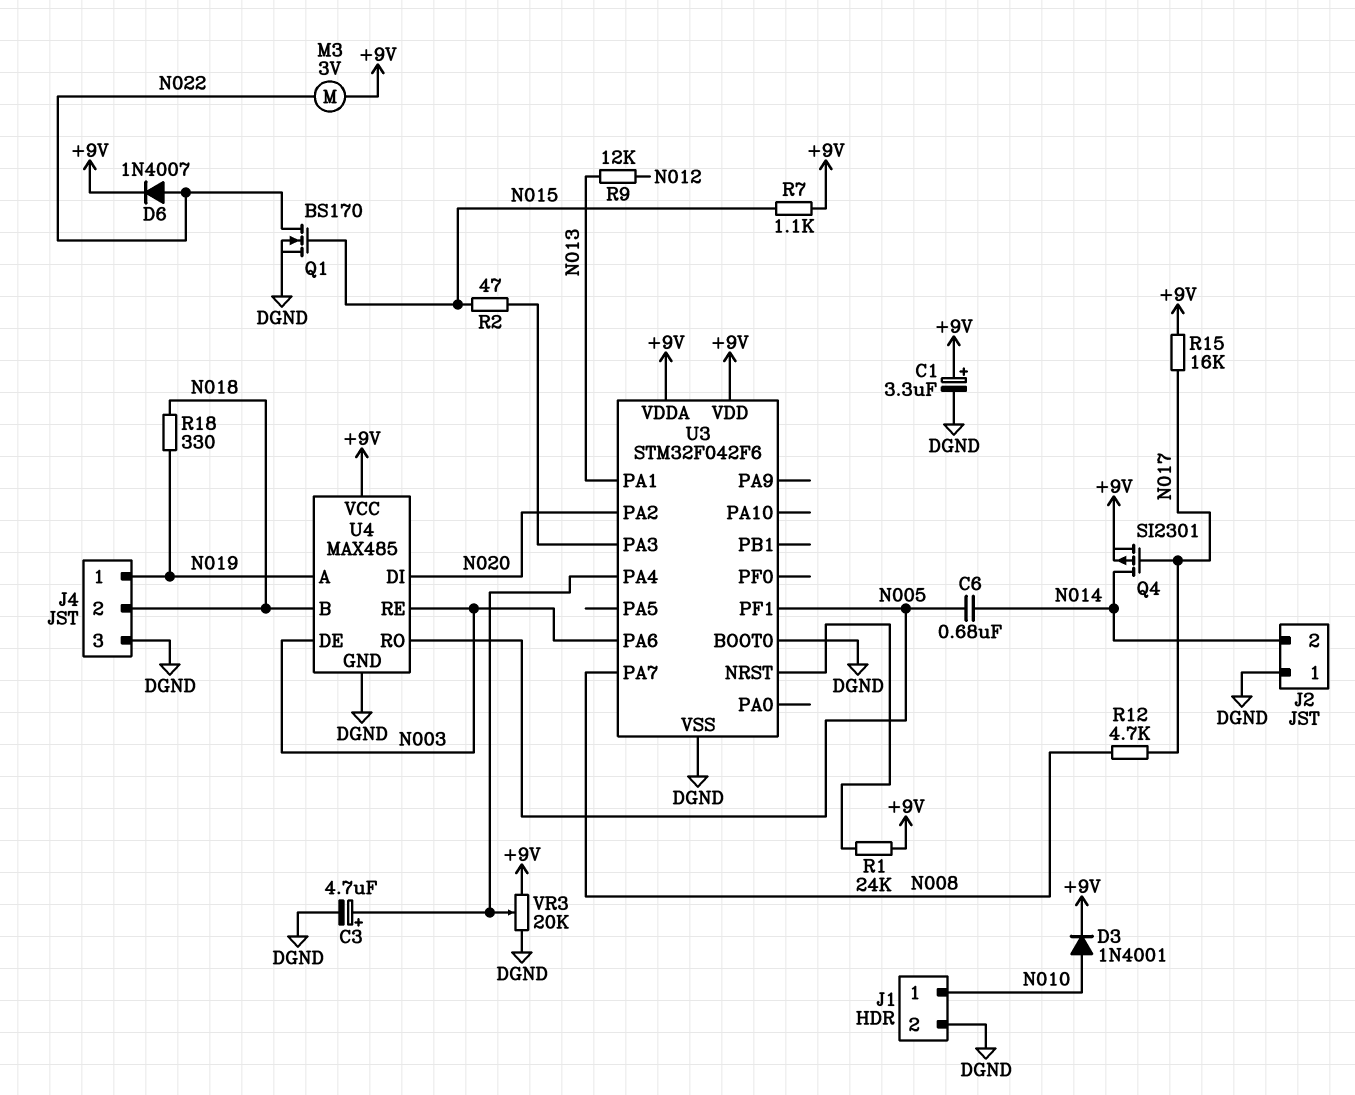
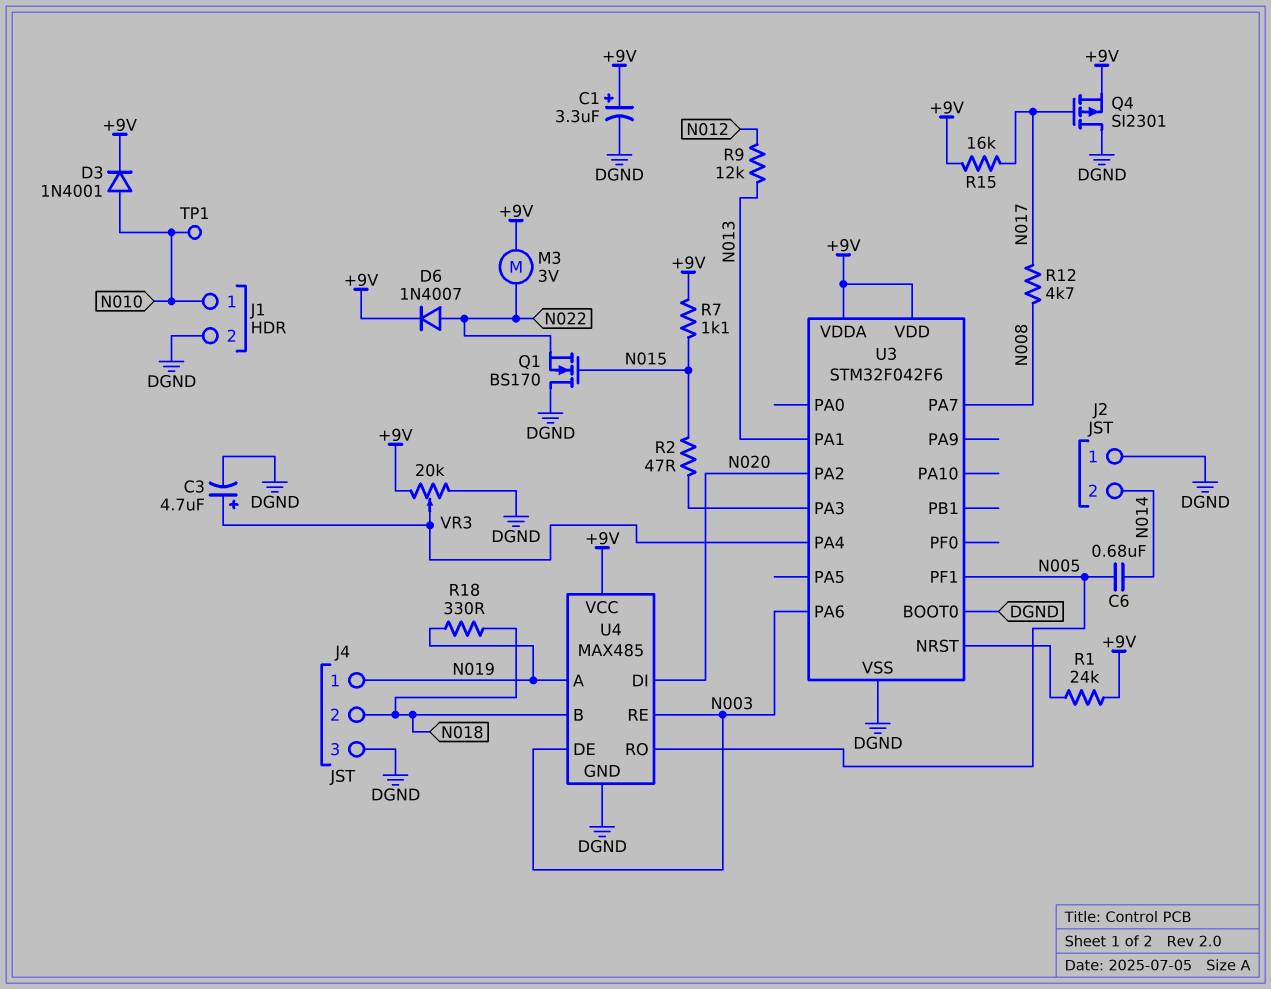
Q1: NMOS BS170 (G N015, D N022, S DGND) -> NMOS BS170 (G N015, D DGND, S N022)
Q4: PMOS SI2301 (G N017, D N014, S +9V) -> PMOS SI2301 (G N017, D DGND, S +9V)
TP1: none -> test point (N010)

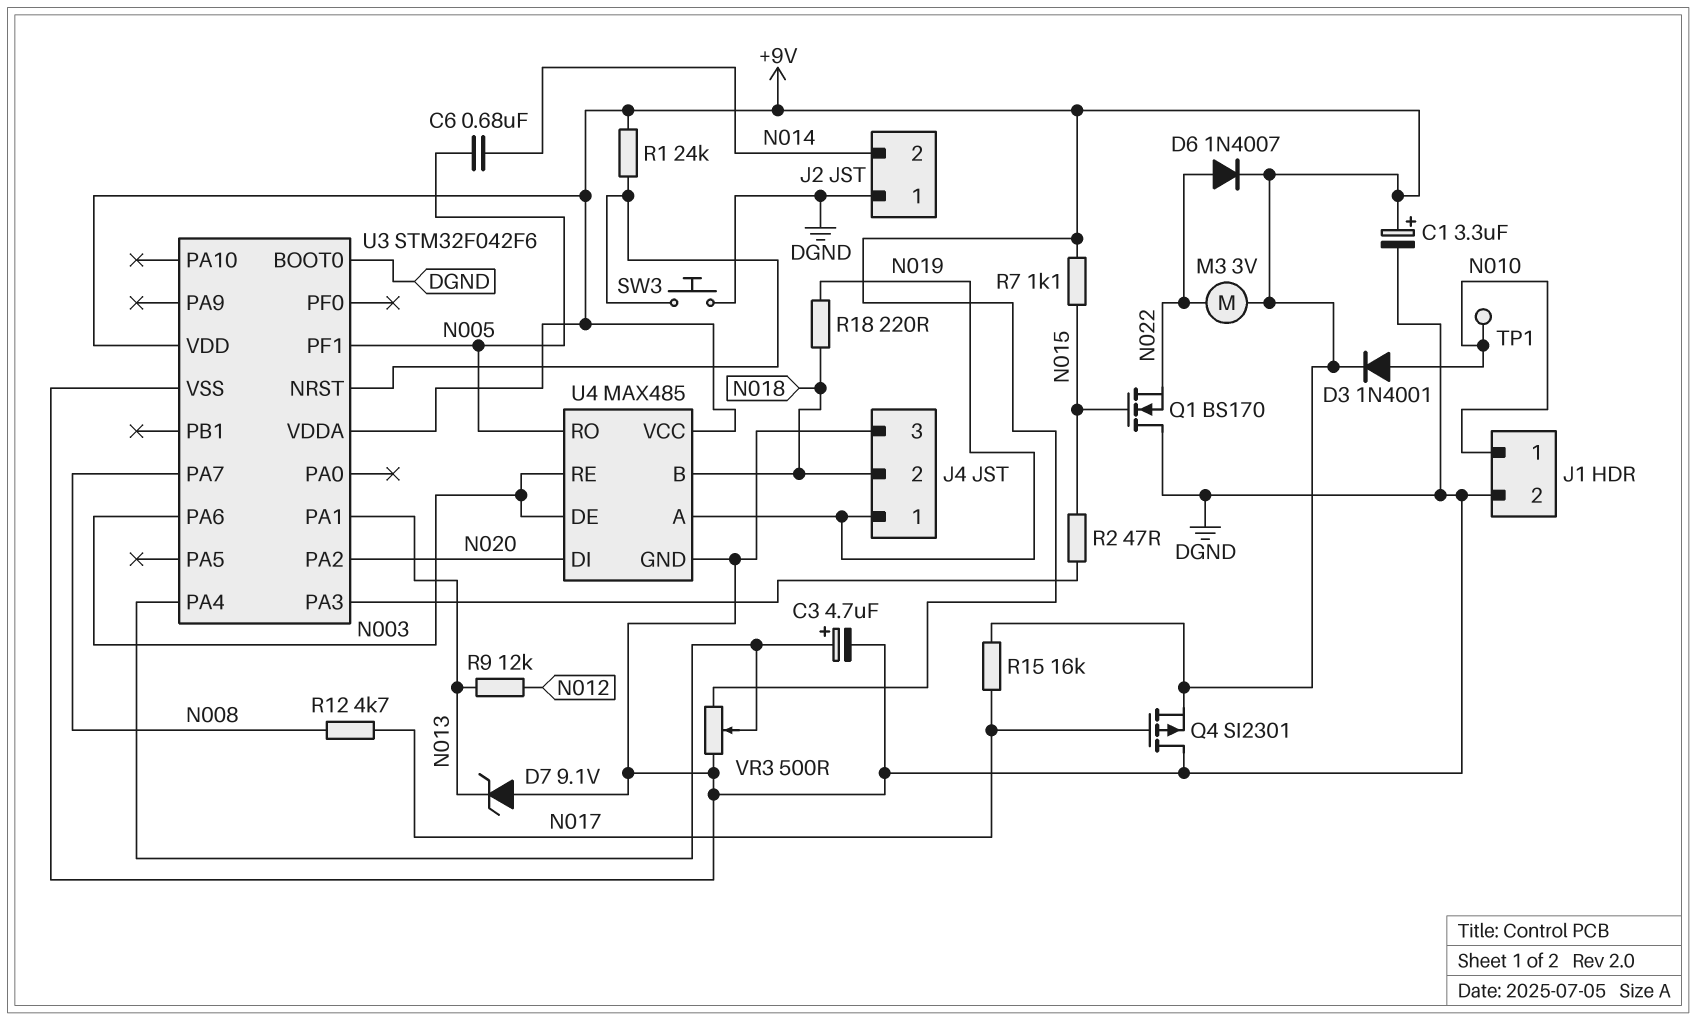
D7: none -> zener 9.1V (A DGND, K N013)
R18: 330 (N018, N019) -> 220 (N018, N019)
SW3: none -> button (DGND, U3/NRST)
VR3: 20k (+9V, DGND, wiper U3/PA4) -> 500 (+9V, DGND, wiper U3/PA4)

